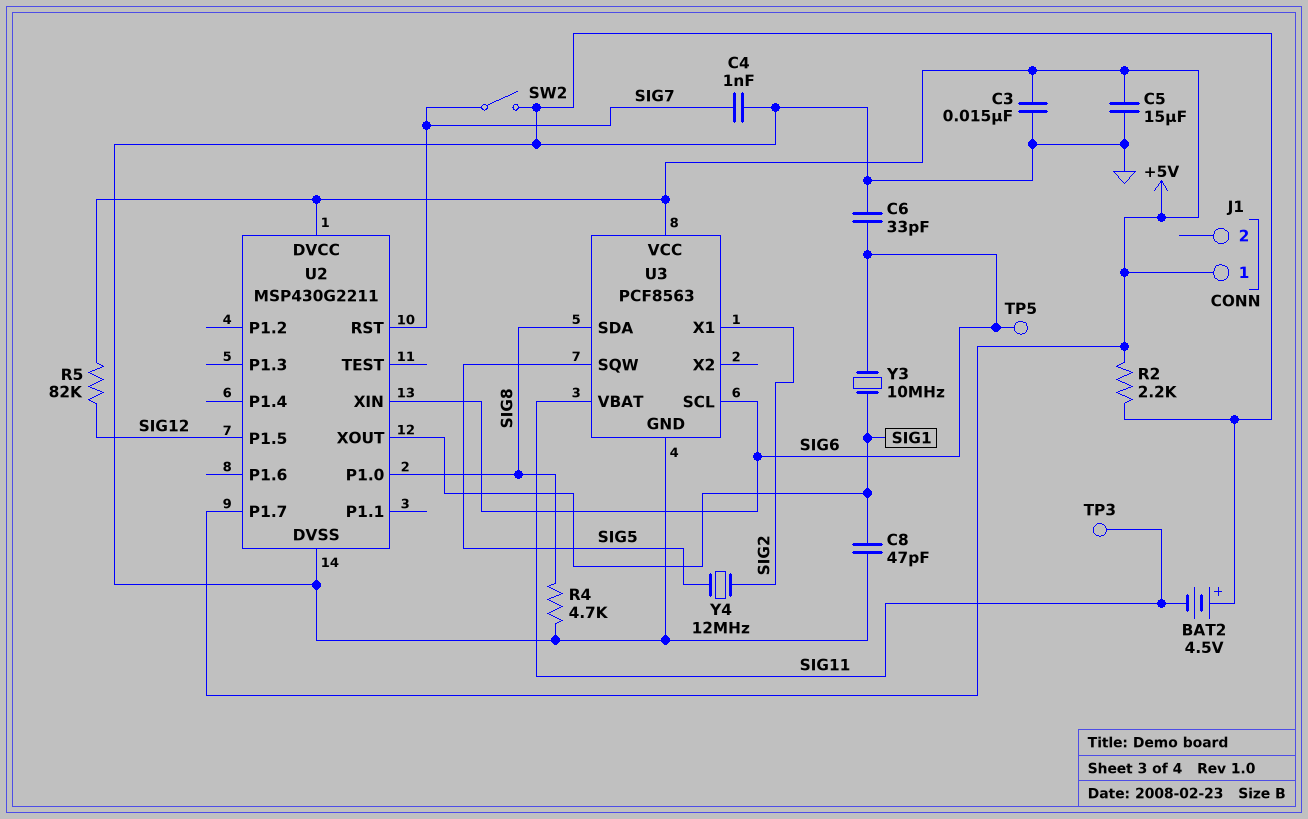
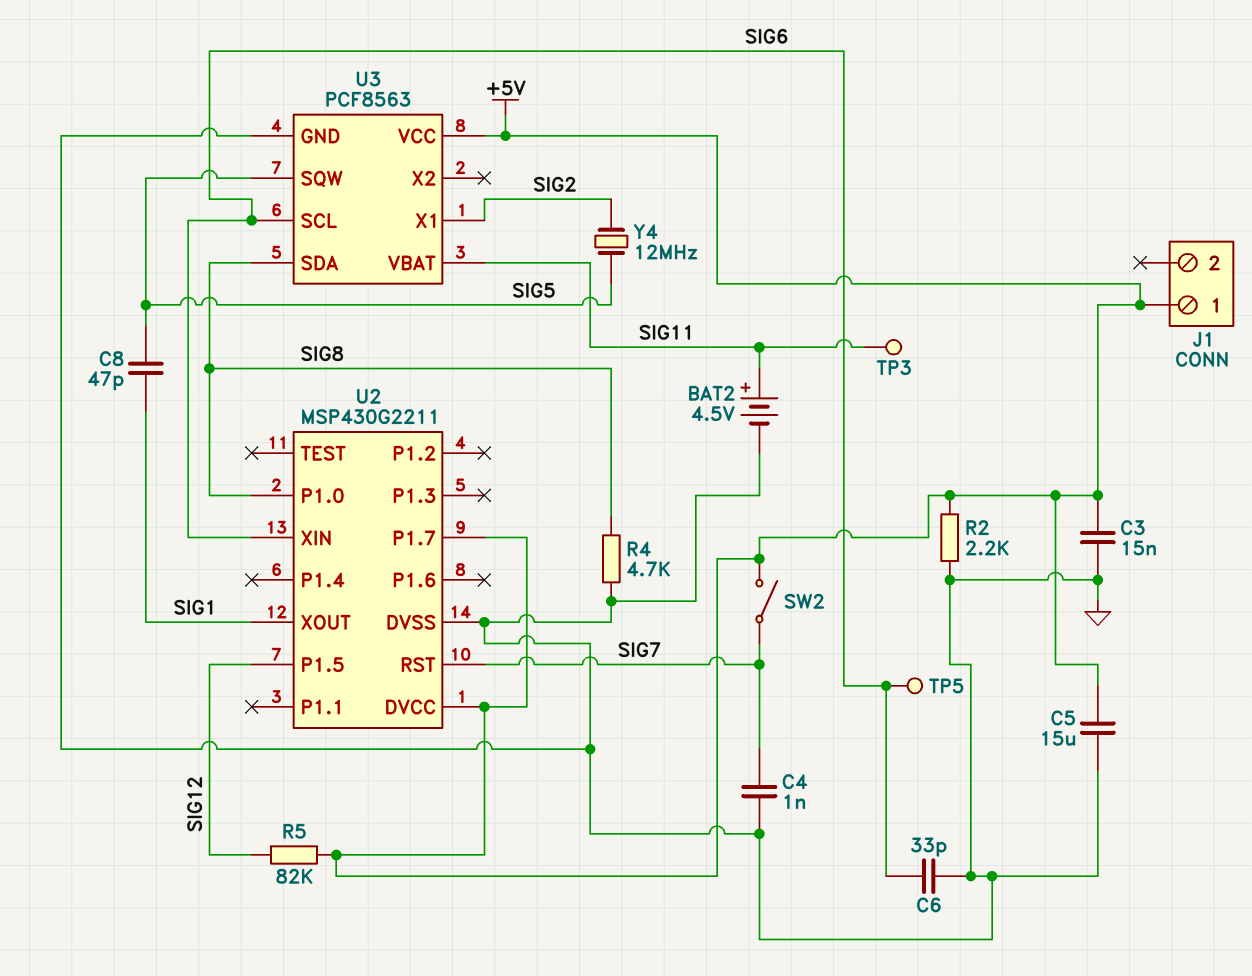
BAT2: 4.5V (plus GND, minus SIG11) -> 4.5V (plus SIG11, minus GND)
C8: 47pF (GND, SIG1) -> 47pF (SIG1, SIG5)
SW2: switch (GND, SIG7) -> switch (+5V, SIG7)
Y3: 10MHz (SIG1, SIG6) -> none

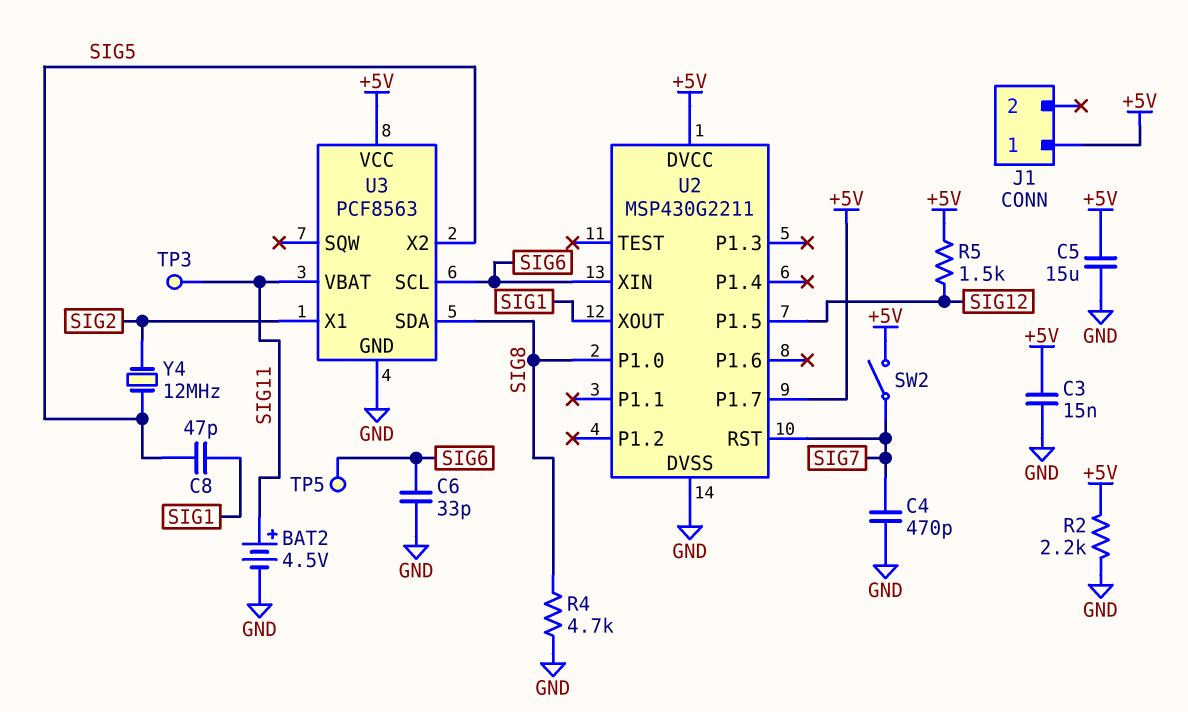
C4: 1nF (GND, SIG7) -> 470pF (GND, SIG7)
R5: 82k (+5V, SIG12) -> 1.5k (+5V, SIG12)
U3 pin SQW: SIG5 -> none
U3 pin X2: none -> SIG5

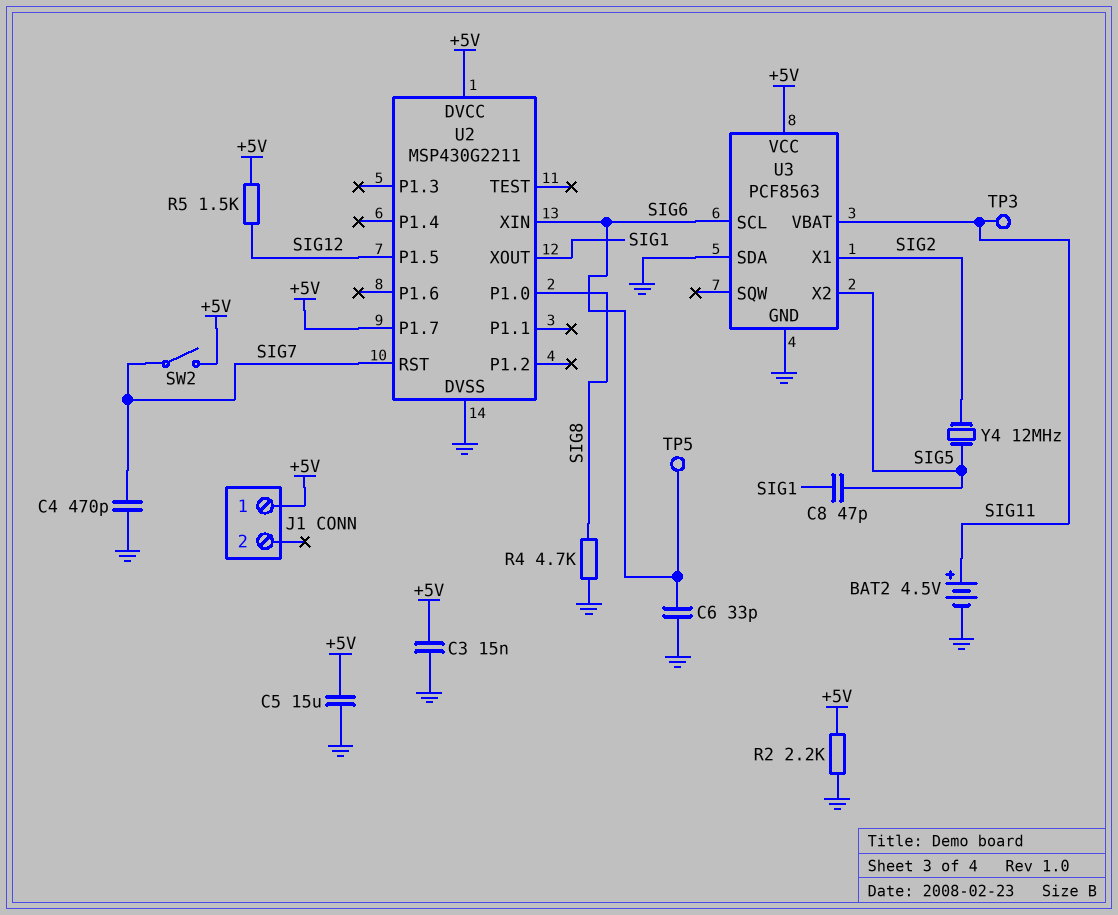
U3 pin SDA: SIG8 -> GND

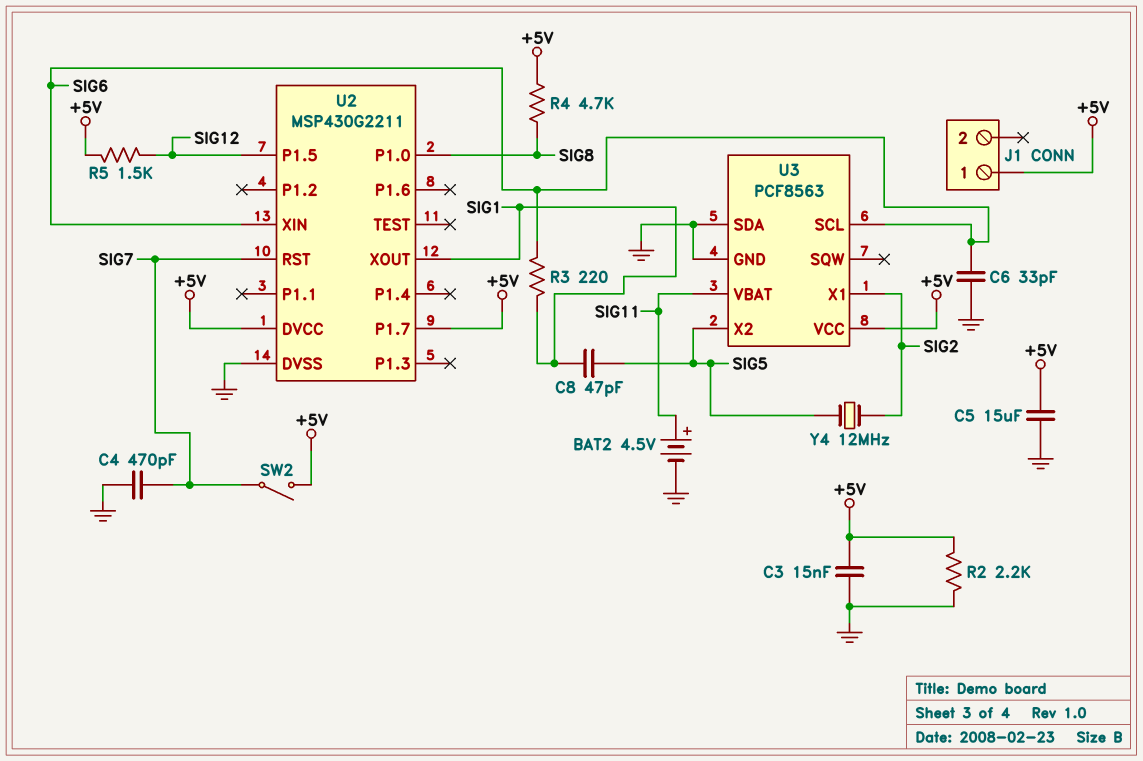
R3: none -> 220 (SIG1, SIG6)
R4: 4.7k (GND, SIG8) -> 4.7k (+5V, SIG8)
TP3: test point (SIG11) -> none
TP5: test point (SIG6) -> none

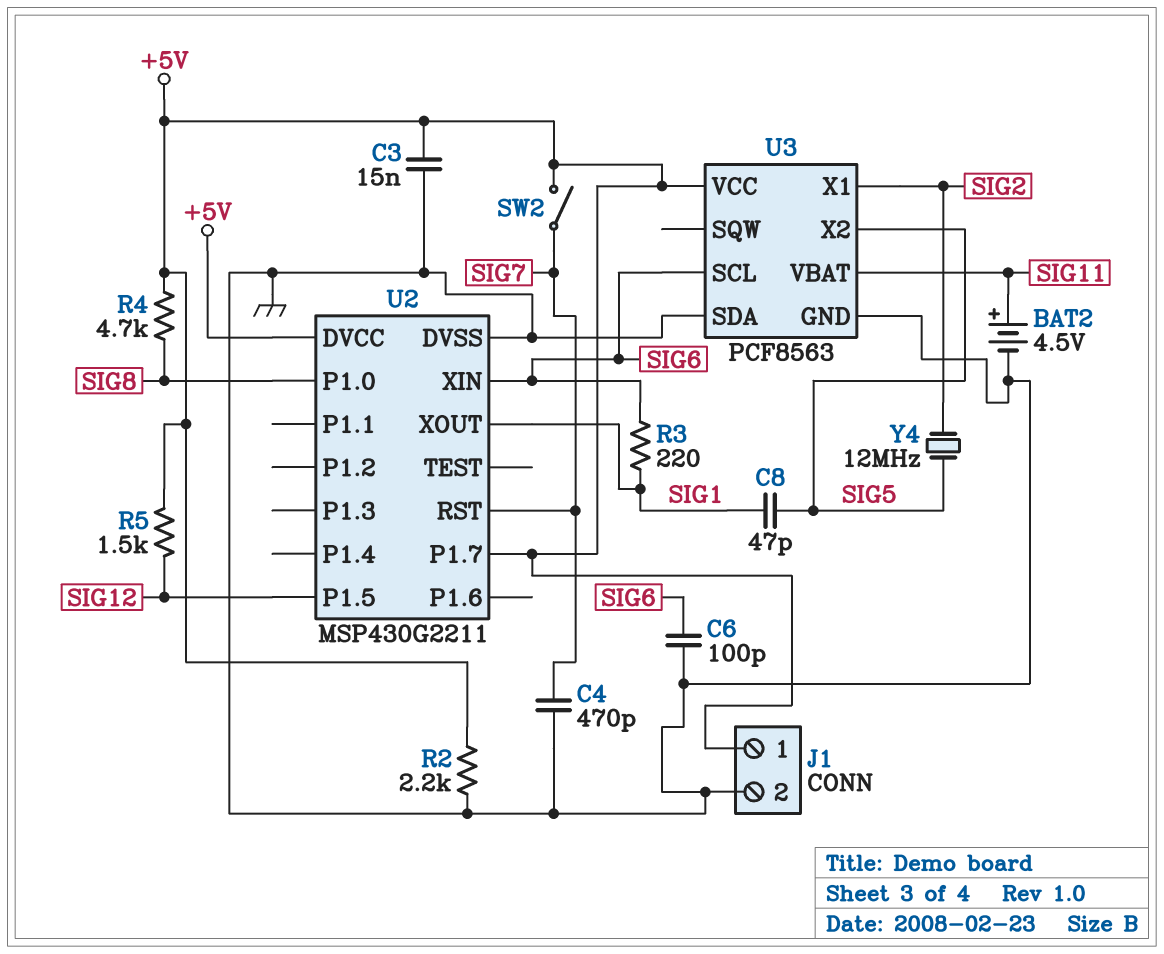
C5: 15uF (+5V, GND) -> none
C6: 33pF (GND, SIG6) -> 100pF (GND, SIG6)
J1 pin 2: none -> GND

